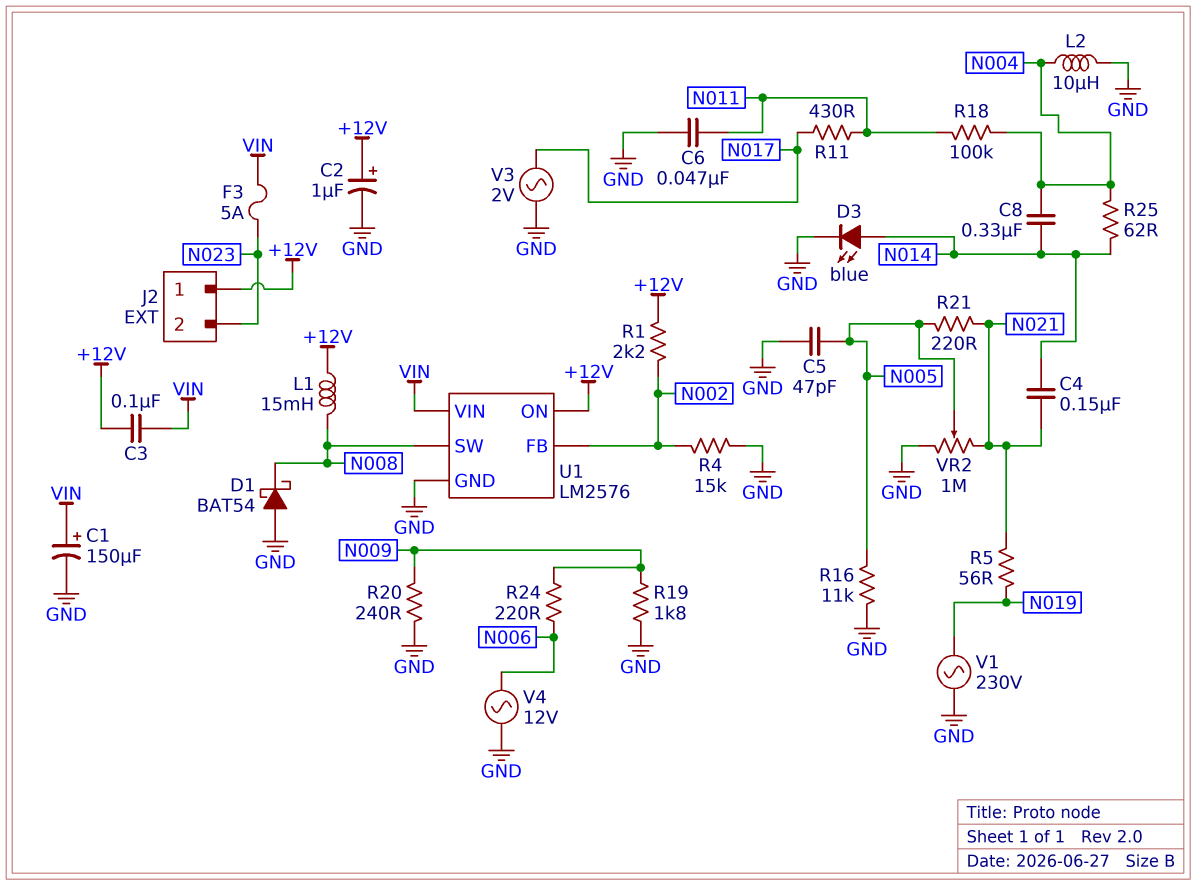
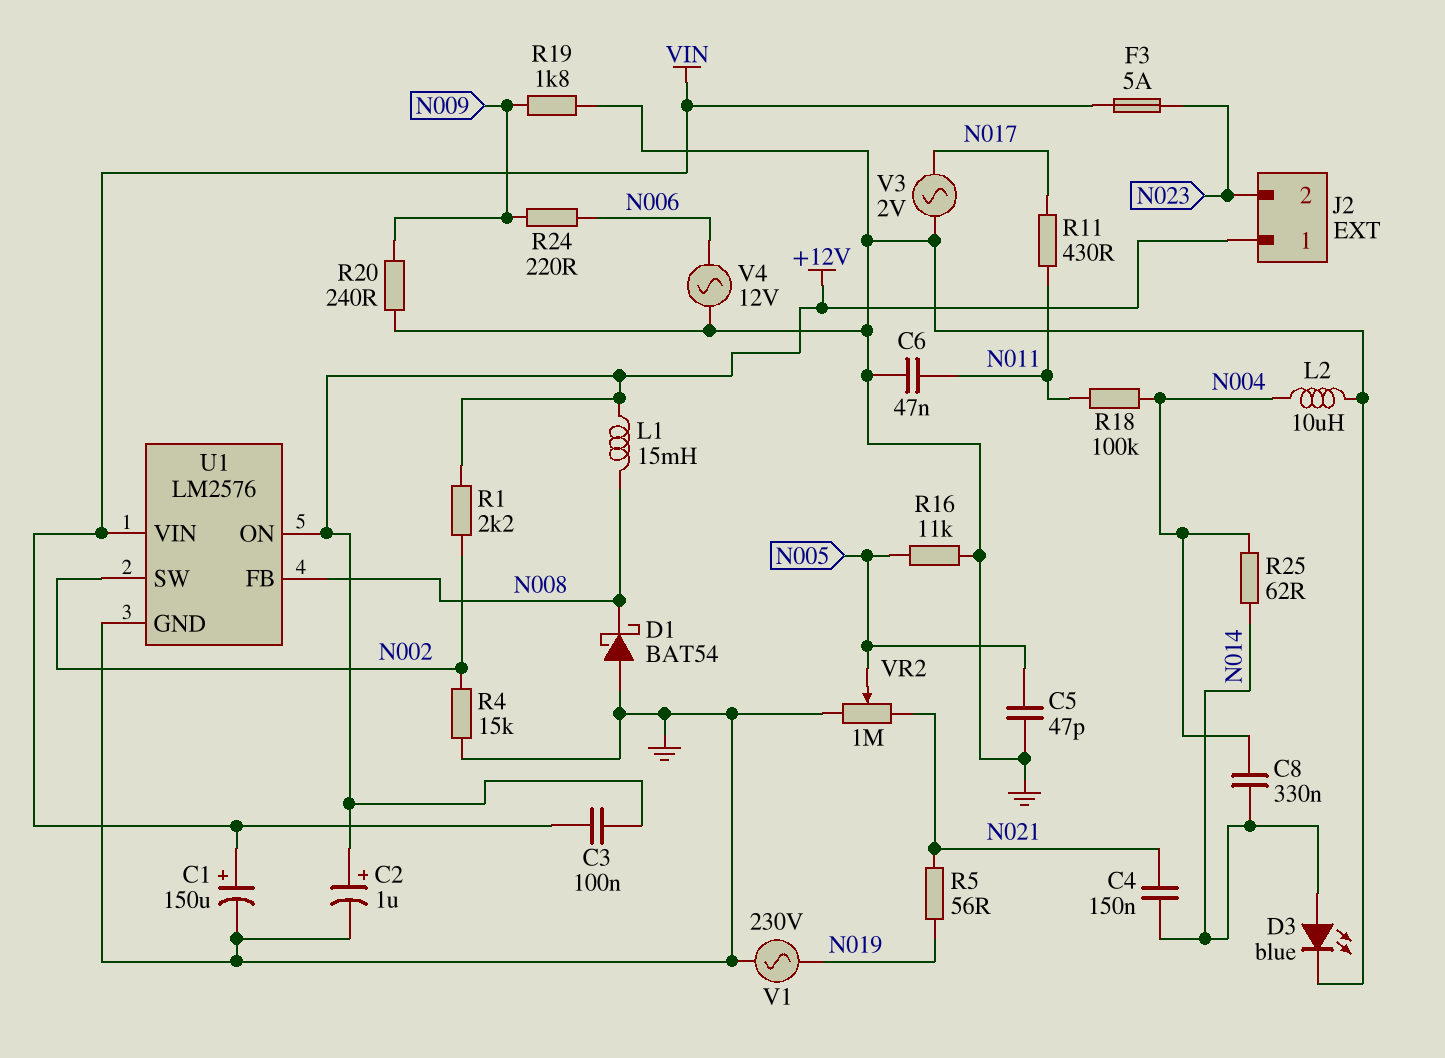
R21: 220 (N005, N021) -> none
U1 pin FB: N002 -> N008
U1 pin SW: N008 -> N002

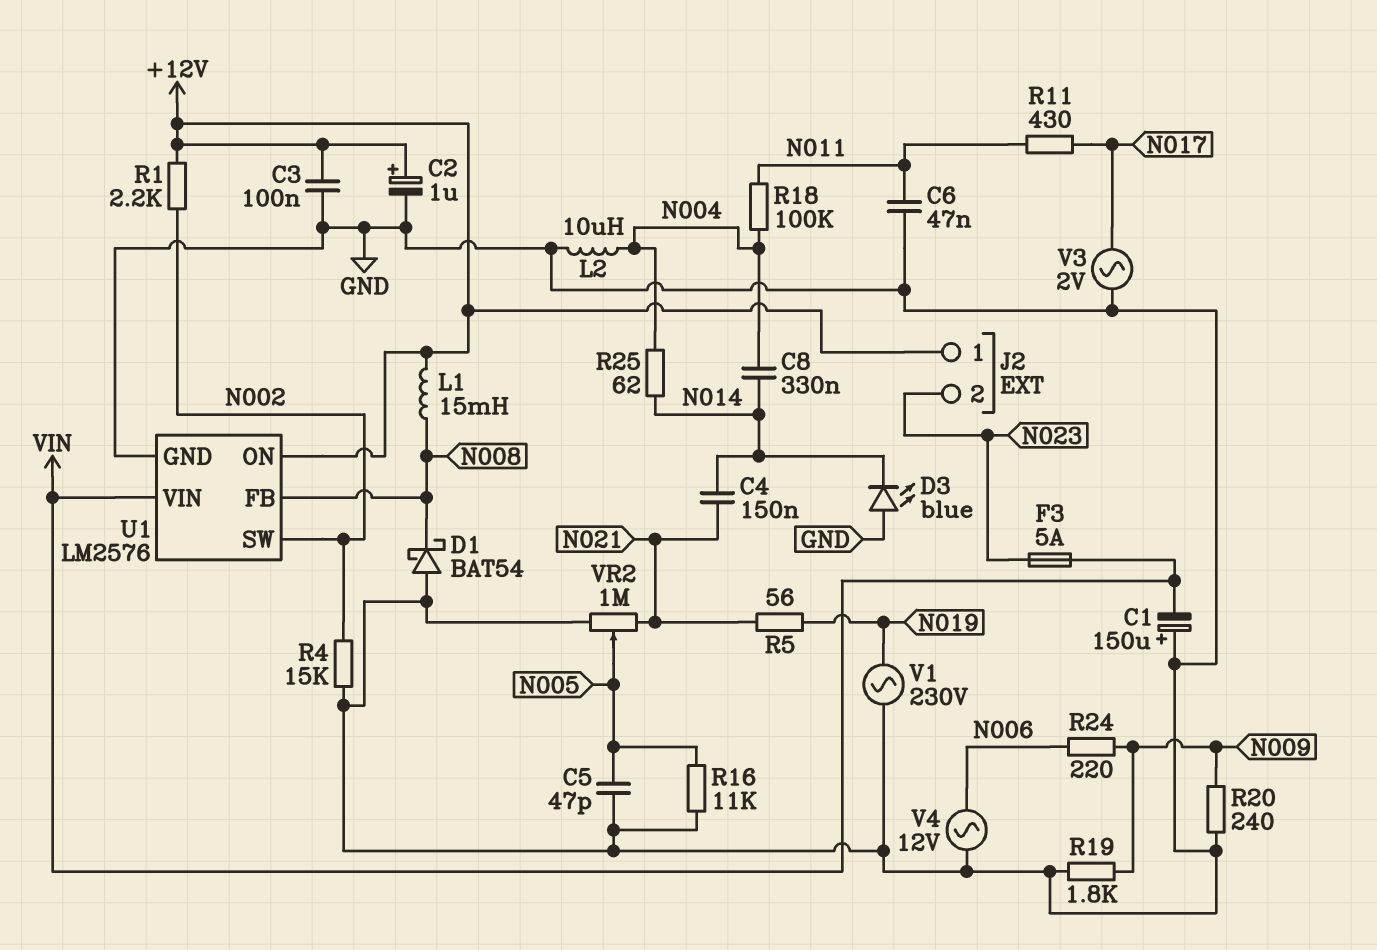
C1: 150uF (plus VIN, minus GND) -> 150uF (plus GND, minus VIN)
C3: 100nF (+12V, VIN) -> 100nF (+12V, GND)
D3: LED blue (A N014, K GND) -> LED blue (A GND, K N014)

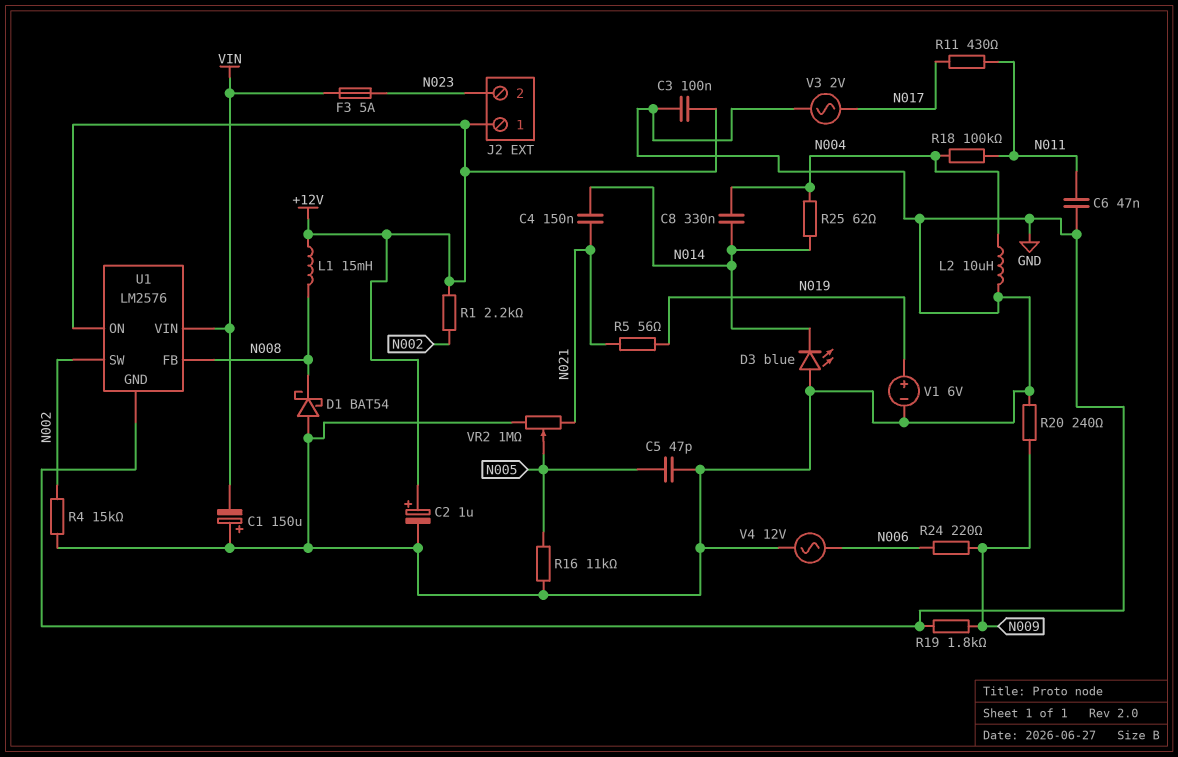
V1: AC 230V (GND, N019) -> 6V (plus N019, minus GND)

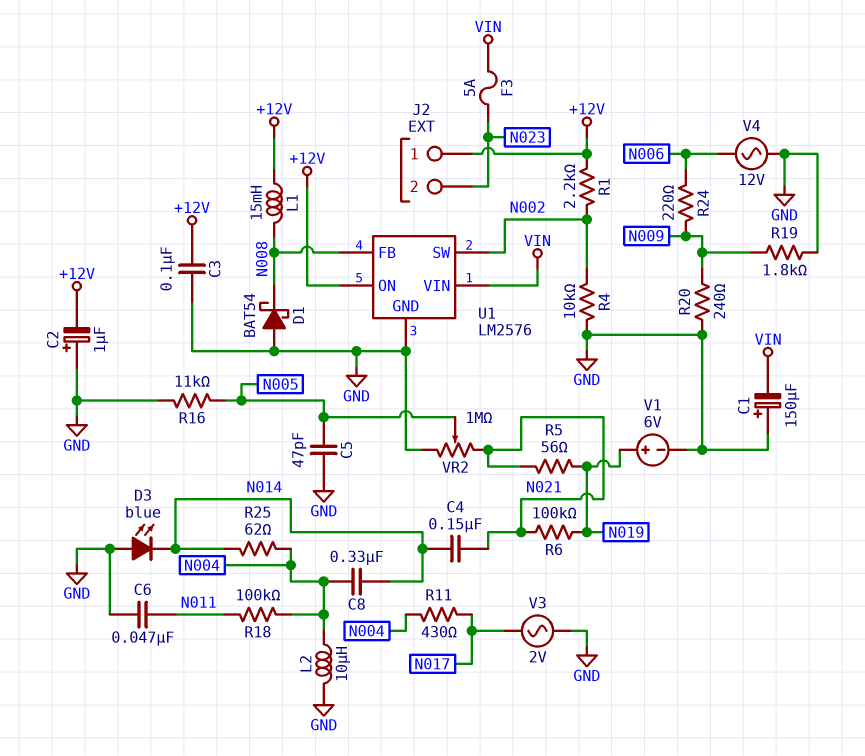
C2: 1uF (plus +12V, minus GND) -> 1uF (plus GND, minus +12V)
R4: 15k (GND, N002) -> 10k (GND, N002)
R6: none -> 100k (N019, N021)
R11: 430 (N011, N017) -> 430 (N004, N017)

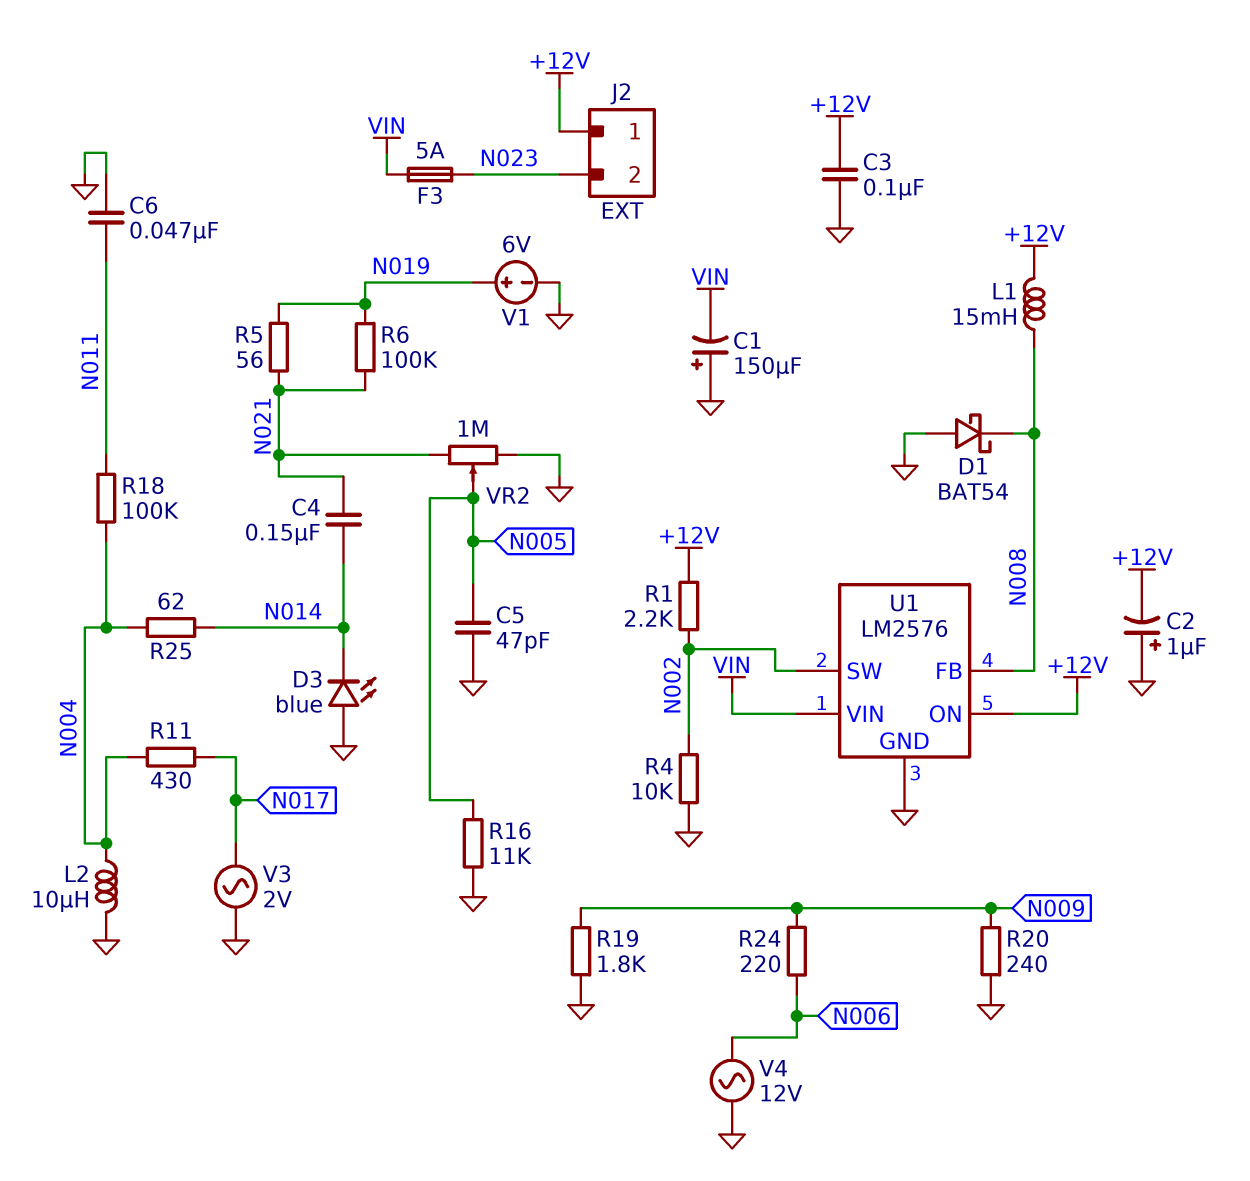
C8: 330nF (N004, N014) -> none

